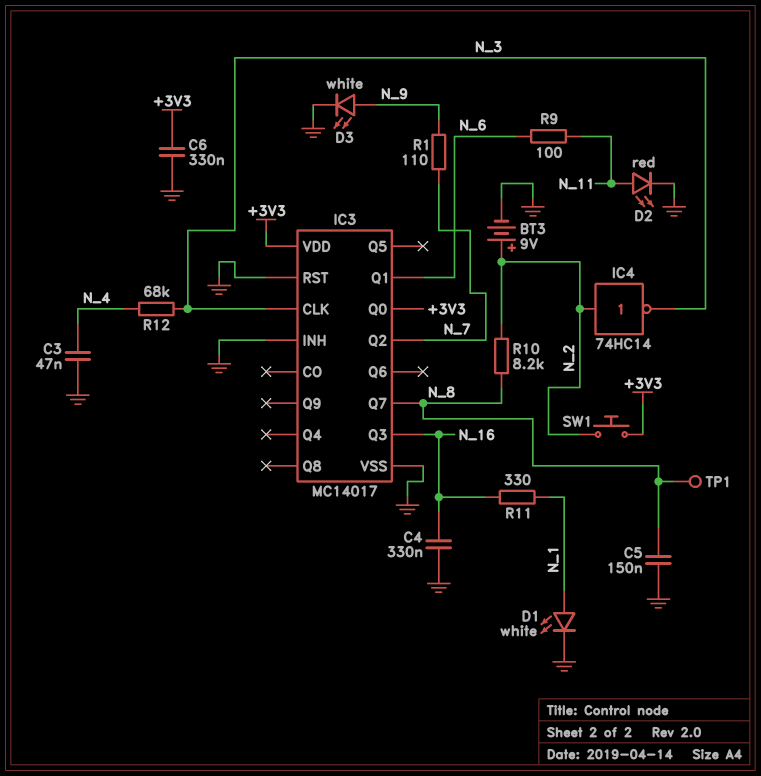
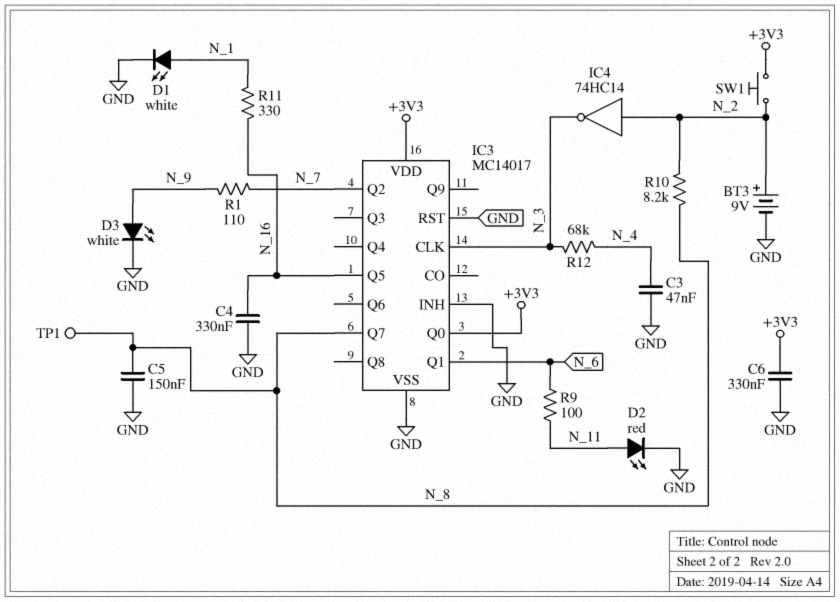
IC3 pin Q3: N_16 -> none
IC3 pin Q5: none -> N_16

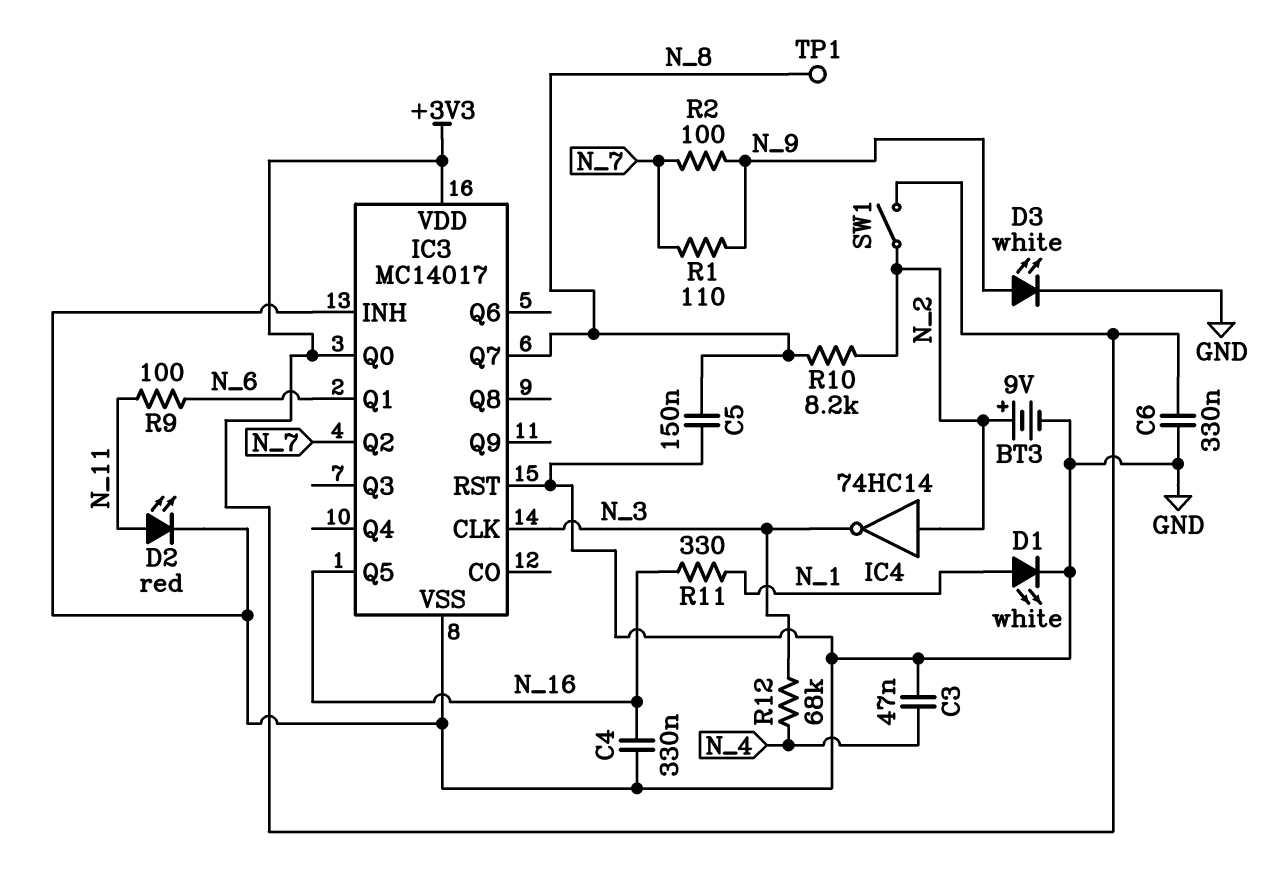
R2: none -> 100 (N_7, N_9)
SW1: button (+3V3, N_2) -> switch (+3V3, N_2)

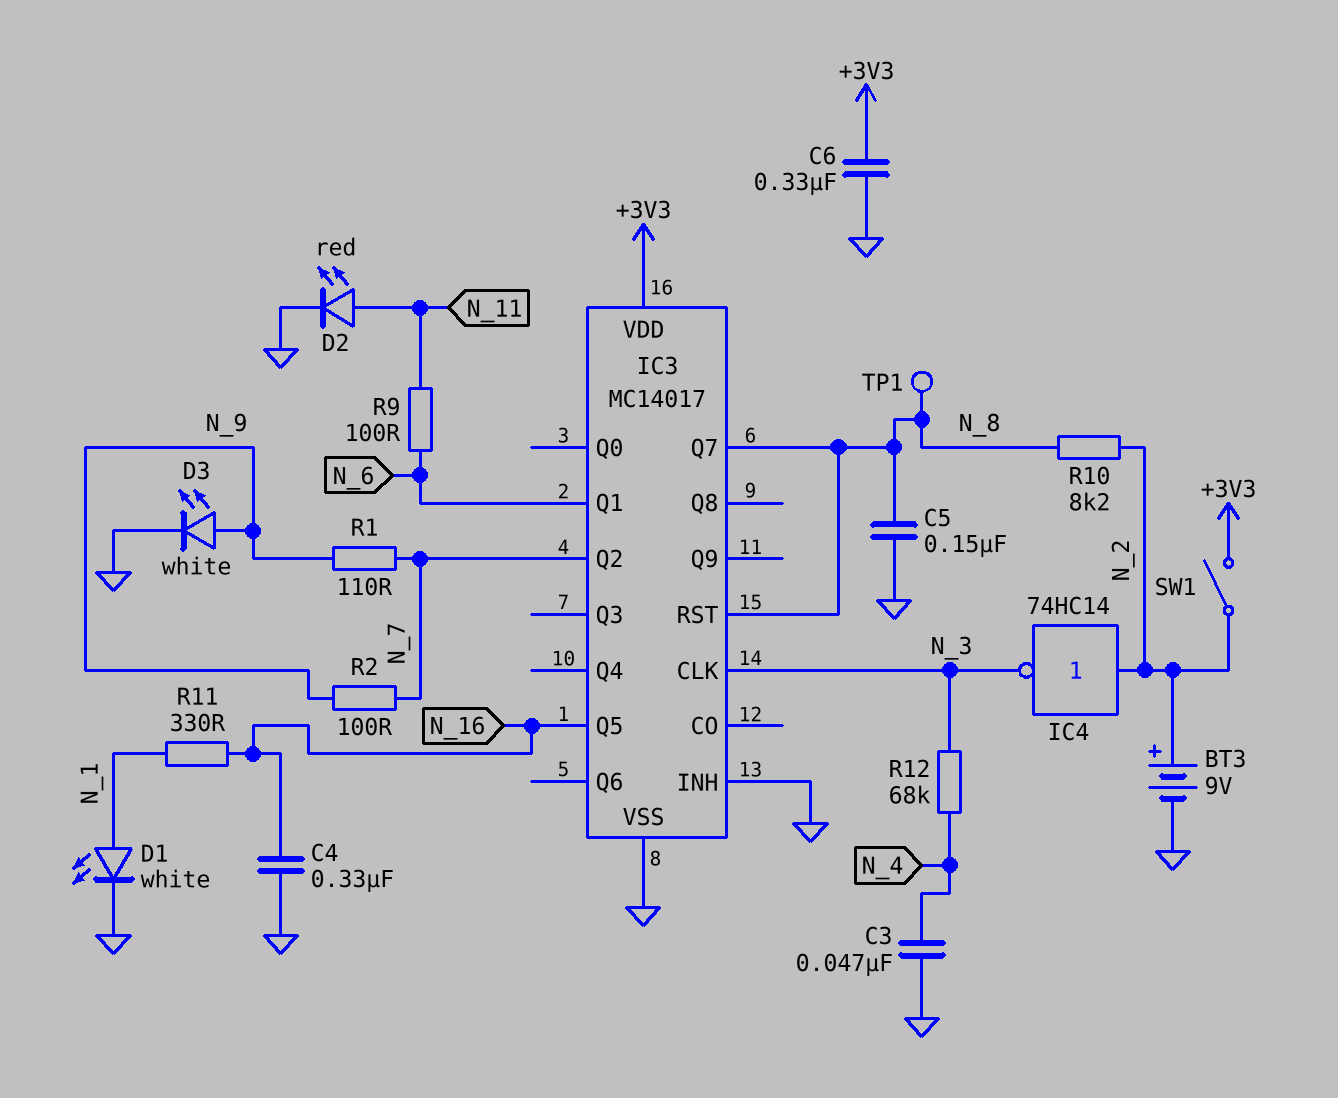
IC3 pin Q0: +3V3 -> none
IC3 pin RST: GND -> N_8

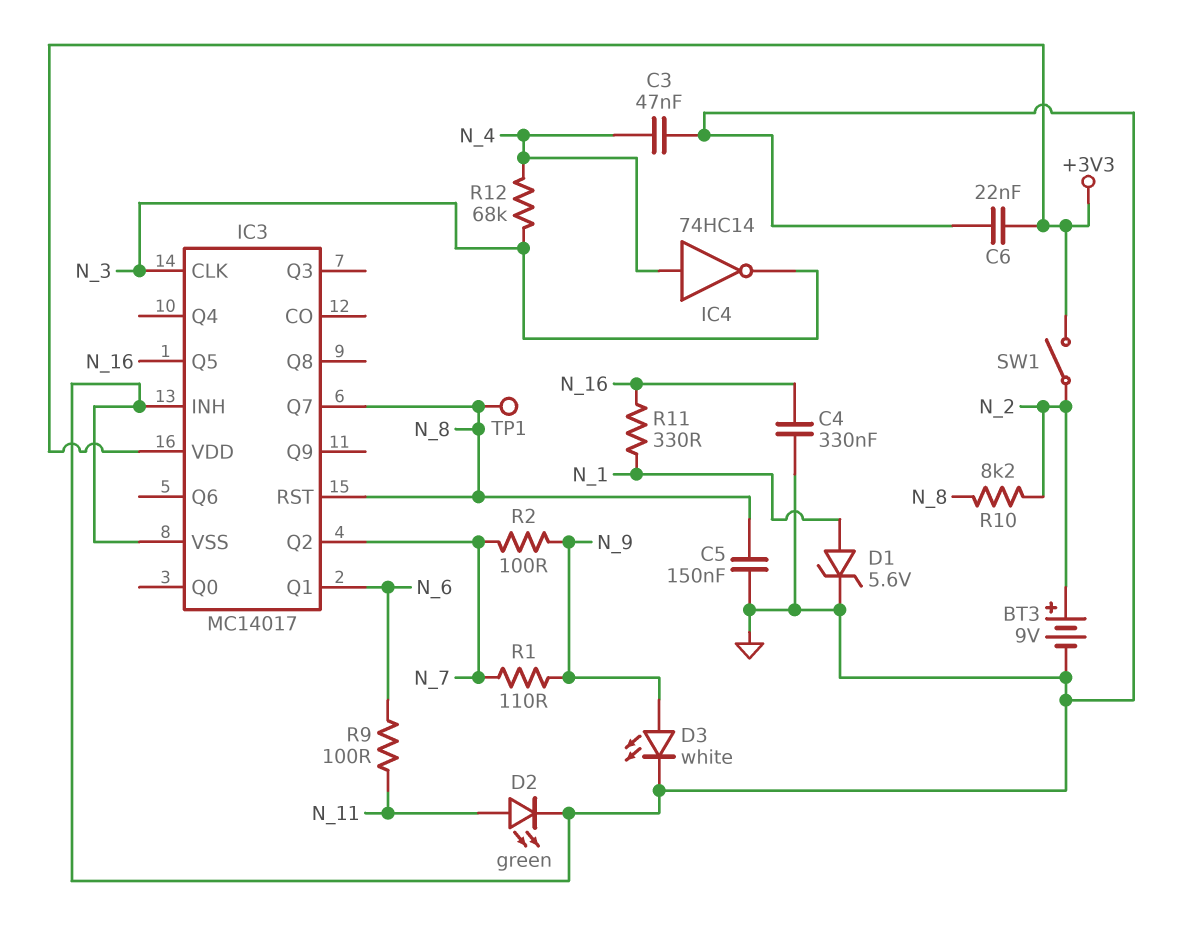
C6: 330nF (+3V3, GND) -> 22nF (+3V3, GND)
D1: LED white (A N_1, K GND) -> zener 5.6V (A N_1, K GND)
D2: LED red (A N_11, K GND) -> LED green (A N_11, K GND)
IC4: NOT 74HC14 (in N_2, out N_3) -> NOT 74HC14 (in N_4, out N_3)

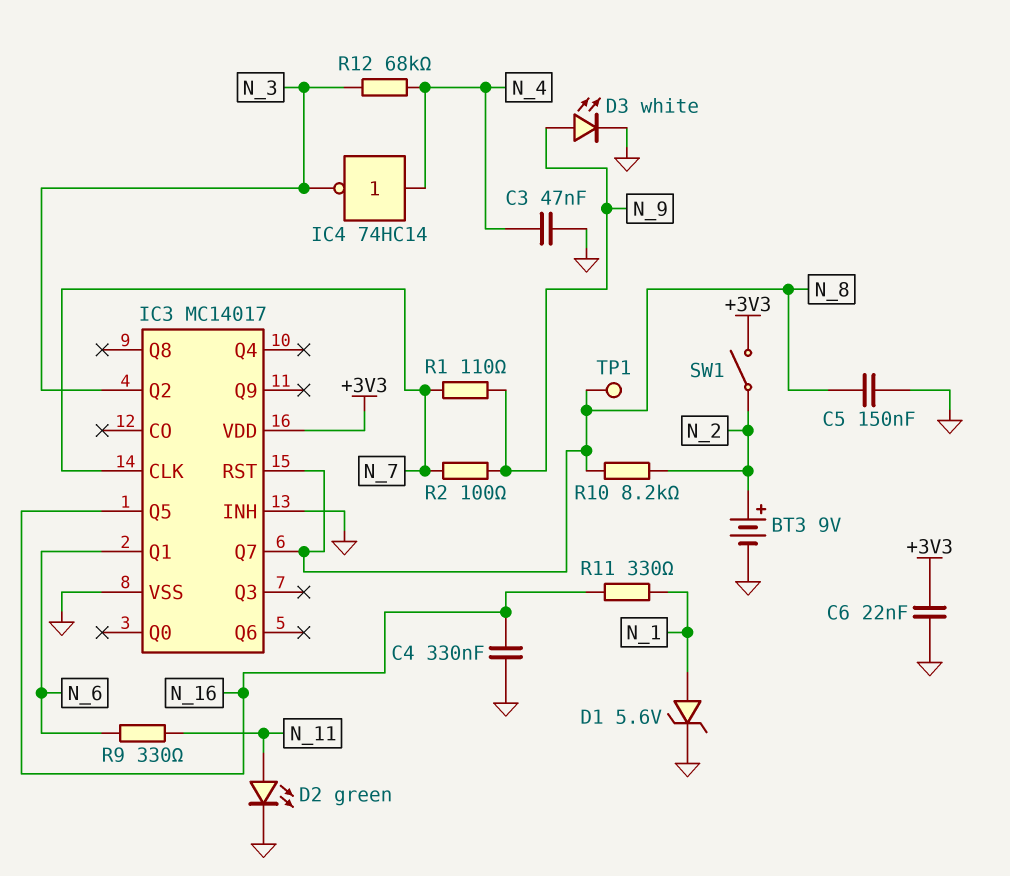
IC3 pin CLK: N_3 -> N_7
IC3 pin Q2: N_7 -> N_3
R9: 100 (N_6, N_11) -> 330 (N_6, N_11)

